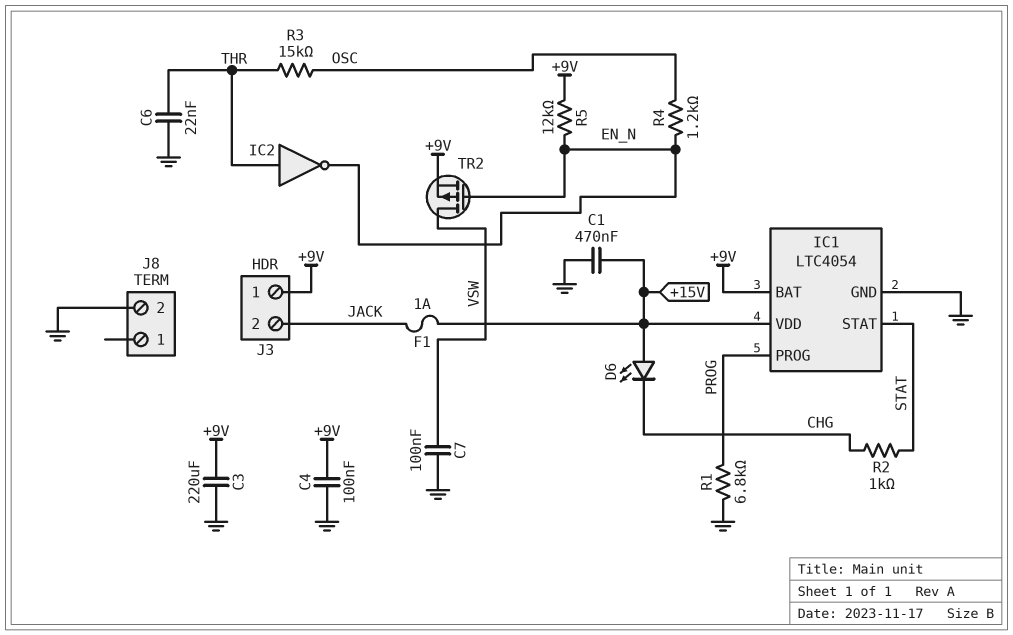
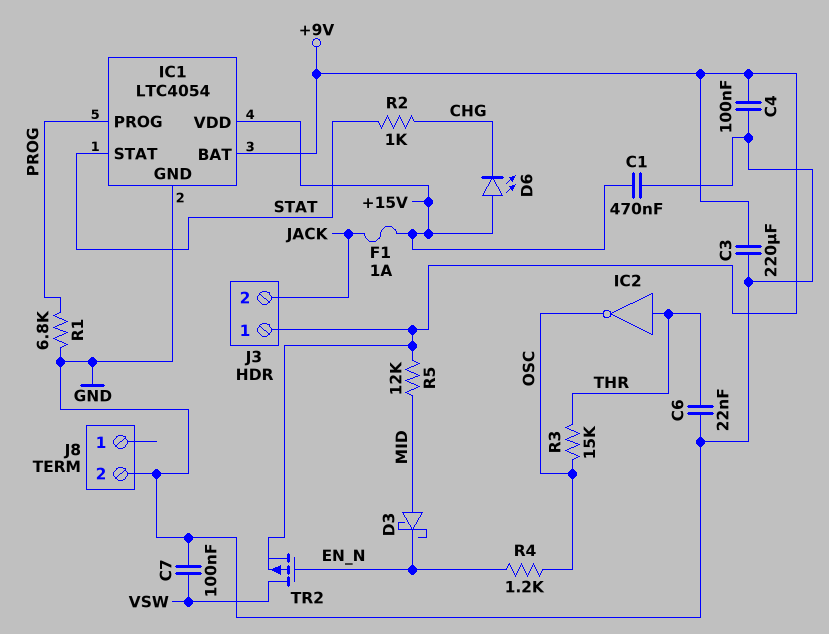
D3: none -> schottky (A MID, K EN_N)
IC2: NOT (in THR, out EN_N) -> NOT (in THR, out OSC)
R5: 12k (+9V, EN_N) -> 12k (+9V, MID)

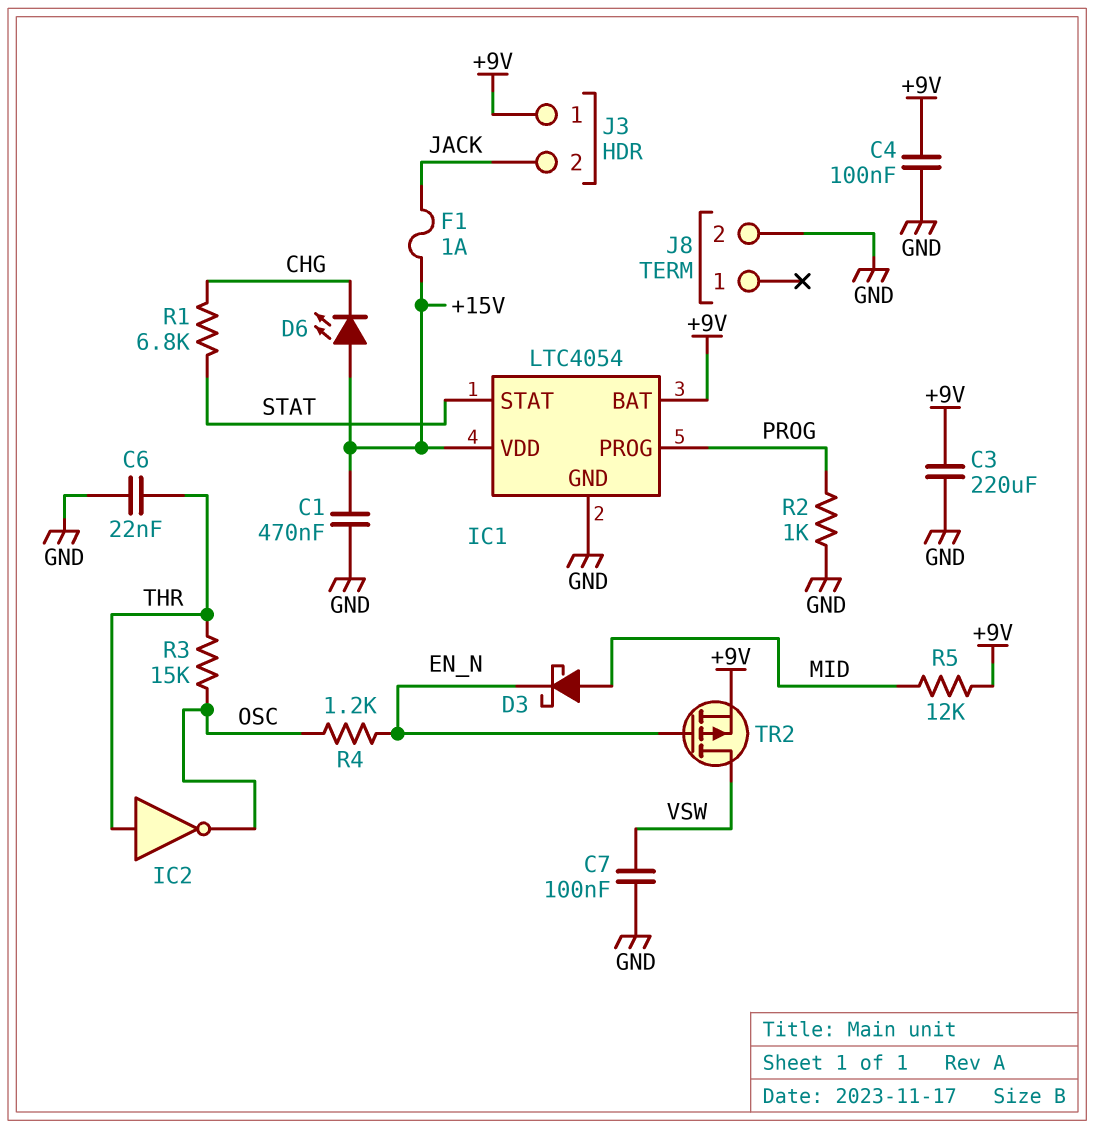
R1: 6.8k (GND, PROG) -> 6.8k (CHG, STAT)
R2: 1k (CHG, STAT) -> 1k (GND, PROG)

